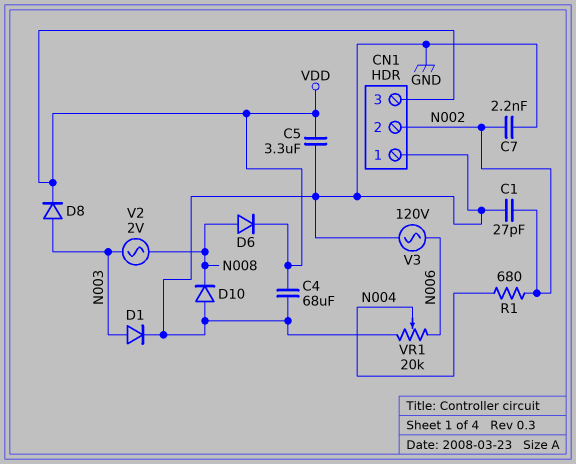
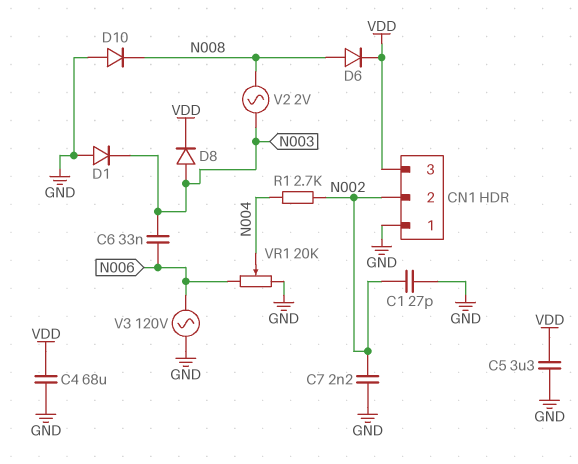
C6: none -> 33nF (N003, N006)
D1: diode (A N003, K GND) -> diode (A GND, K N003)
R1: 680 (N002, N004) -> 2.7k (N002, N004)

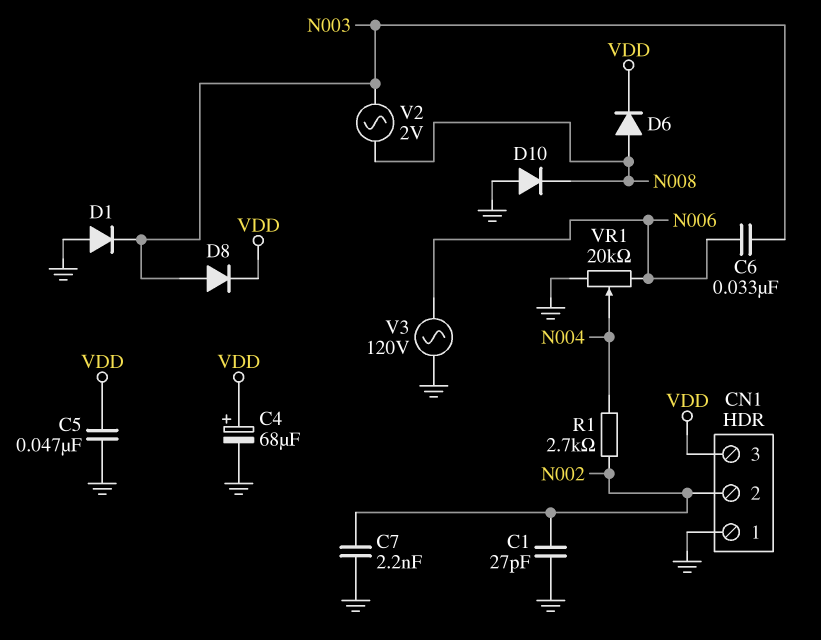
C4: 68uF (GND, VDD) -> 68uF (plus VDD, minus GND)
C5: 3.3uF (GND, VDD) -> 47nF (GND, VDD)

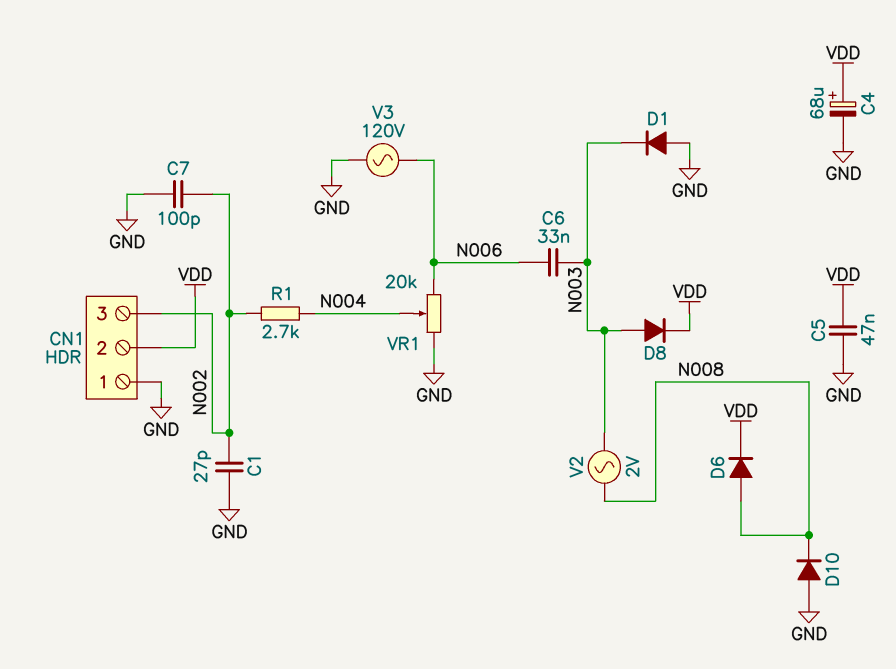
C7: 2.2nF (GND, N002) -> 100pF (GND, N002)
CN1 pin 2: N002 -> VDD
CN1 pin 3: VDD -> N002

